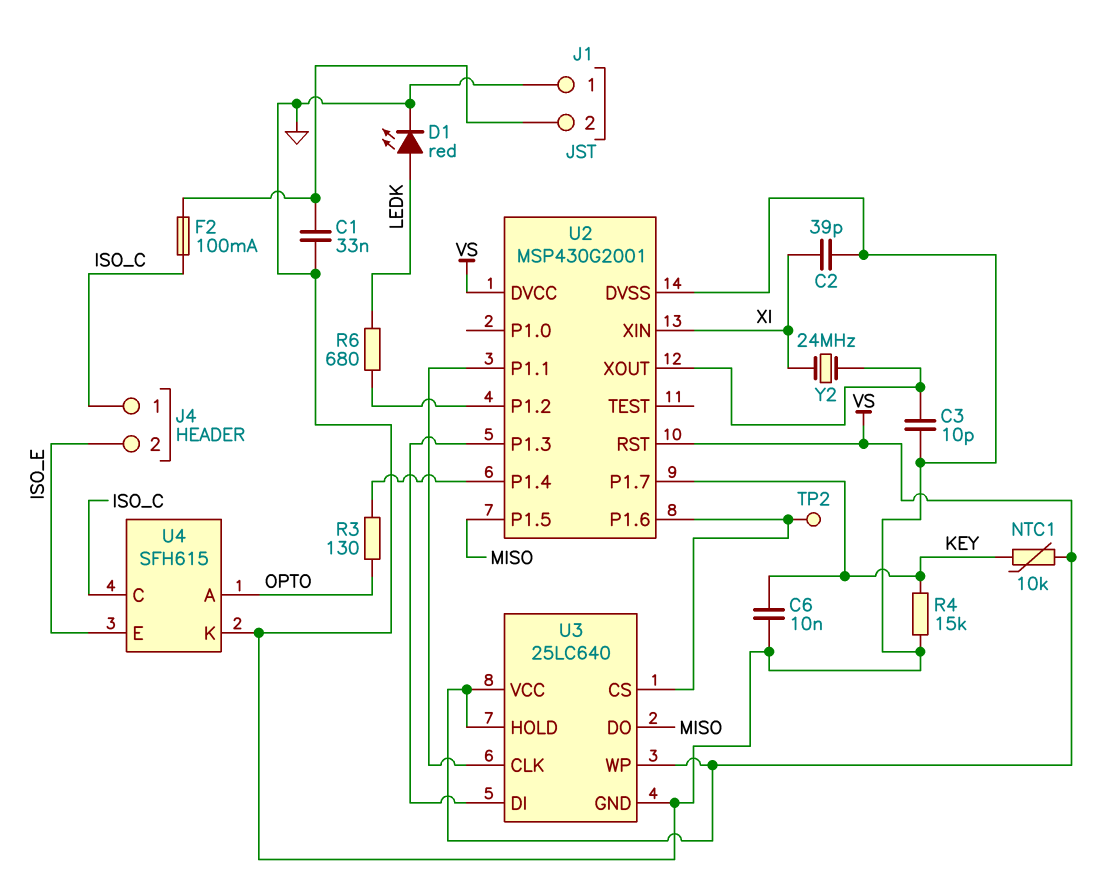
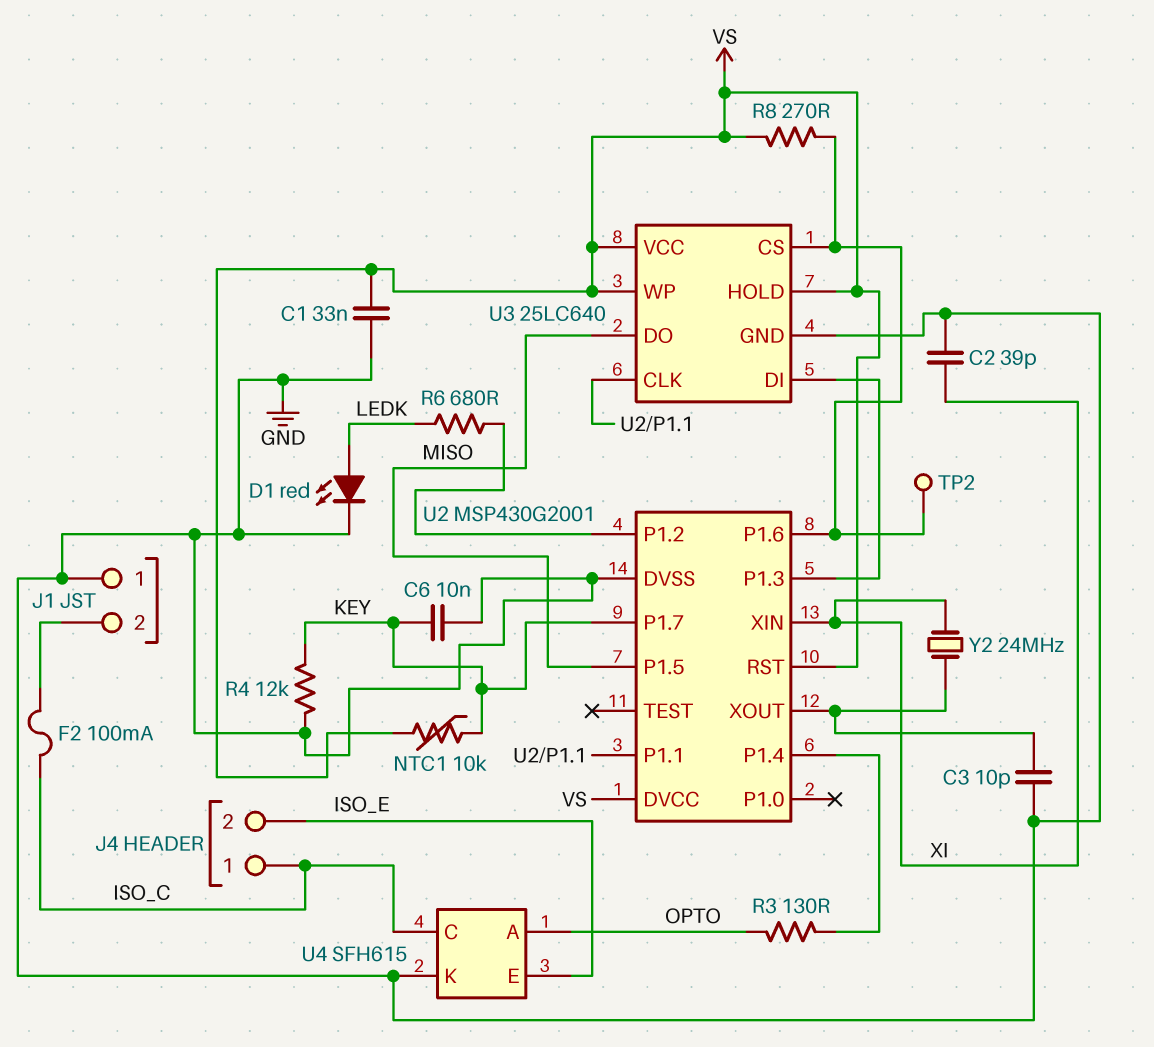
C1: 33nF (GND, J1/2) -> 33nF (GND, VS)
R4: 15k (GND, KEY) -> 12k (GND, KEY)
R8: none -> 270 (U2/P1.6, VS)

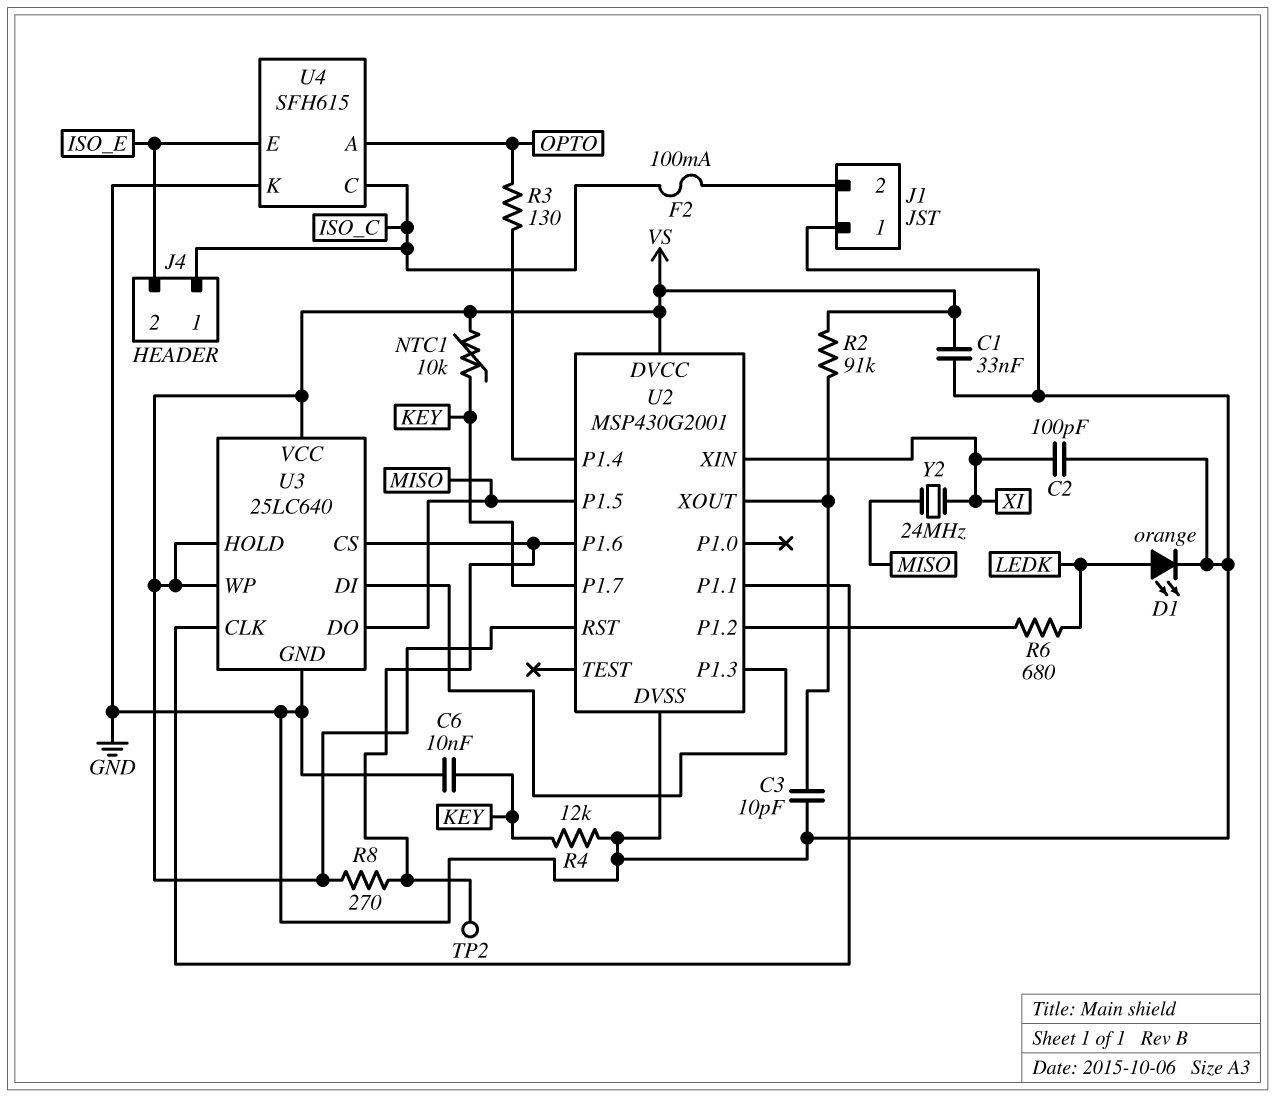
C2: 39pF (GND, XI) -> 100pF (GND, XI)
D1: LED red (A LEDK, K GND) -> LED orange (A LEDK, K GND)
R2: none -> 91k (U2/XOUT, VS)
Y2: 24MHz (U2/XOUT, XI) -> 24MHz (MISO, XI)

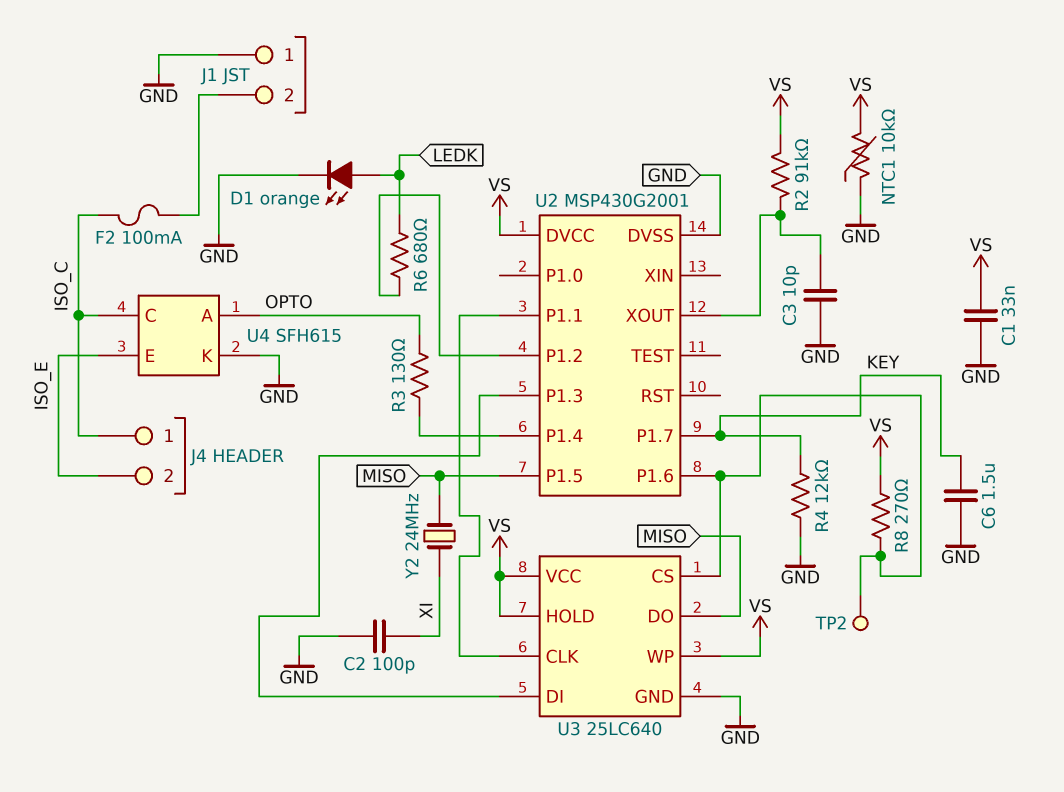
C6: 10nF (GND, KEY) -> 1.5uF (GND, KEY)
NTC1: 10k (KEY, VS) -> 10k (GND, VS)
U2 pin RST: VS -> none
U2 pin XIN: XI -> none

